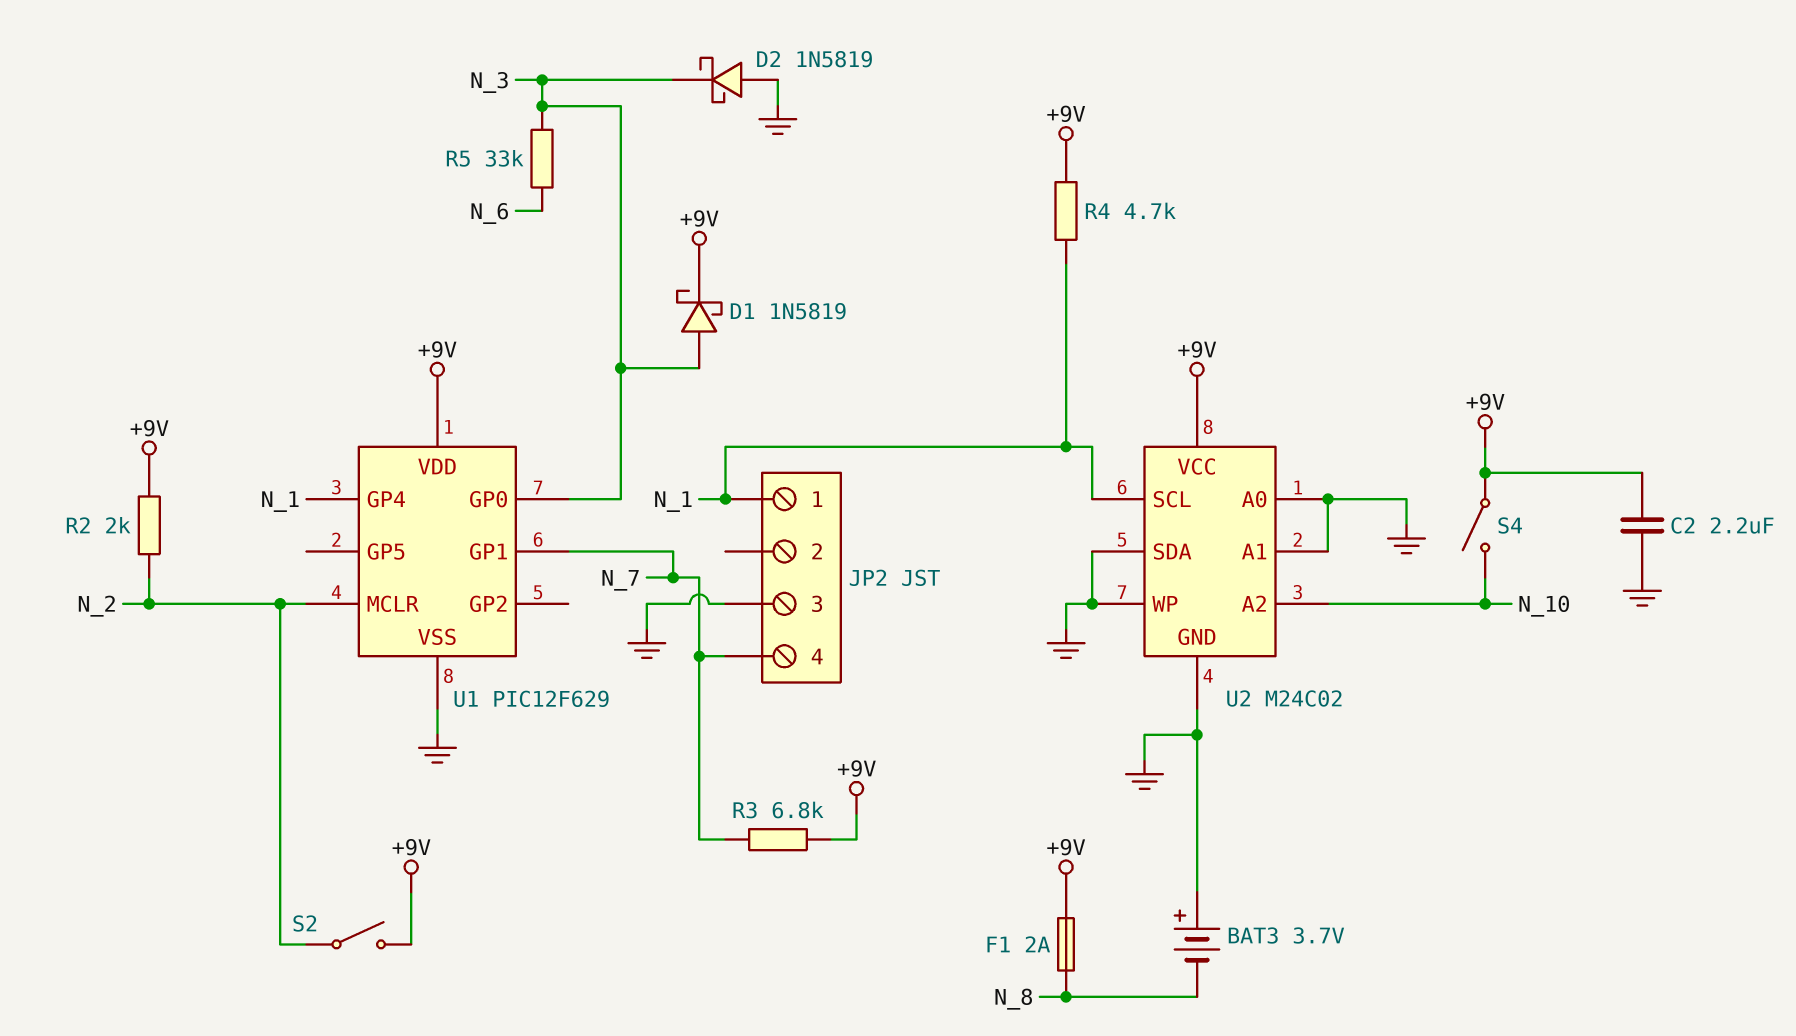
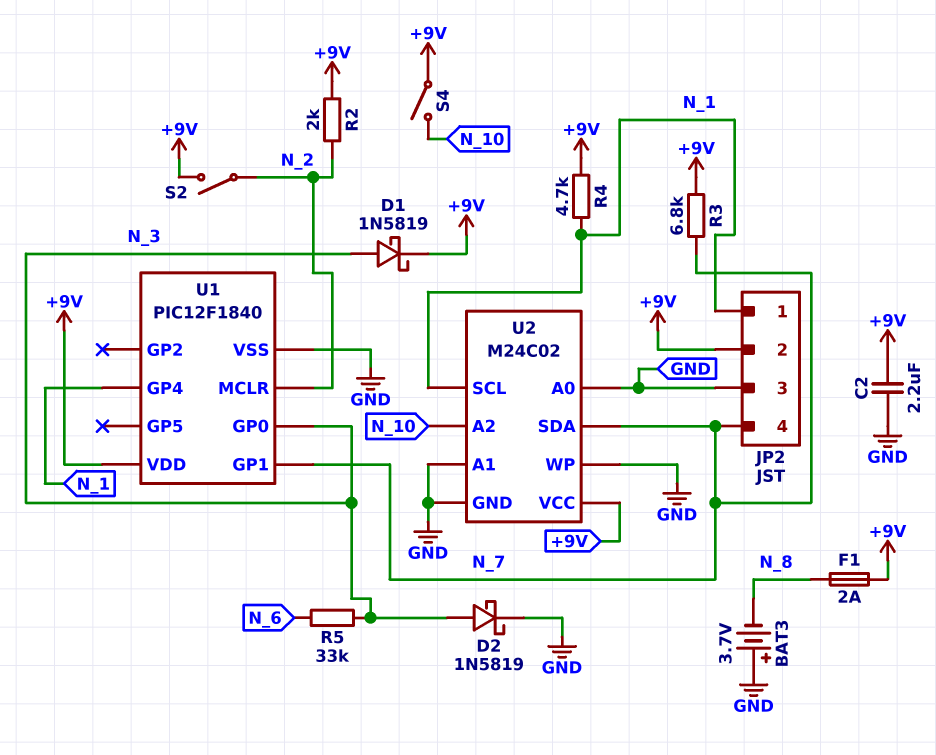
D2: schottky 1N5819 (A GND, K N_3) -> schottky 1N5819 (A N_3, K GND)
JP2 pin 2: none -> +9V
U1: PIC12F629 -> PIC12F1840
U2 pin SDA: GND -> N_7

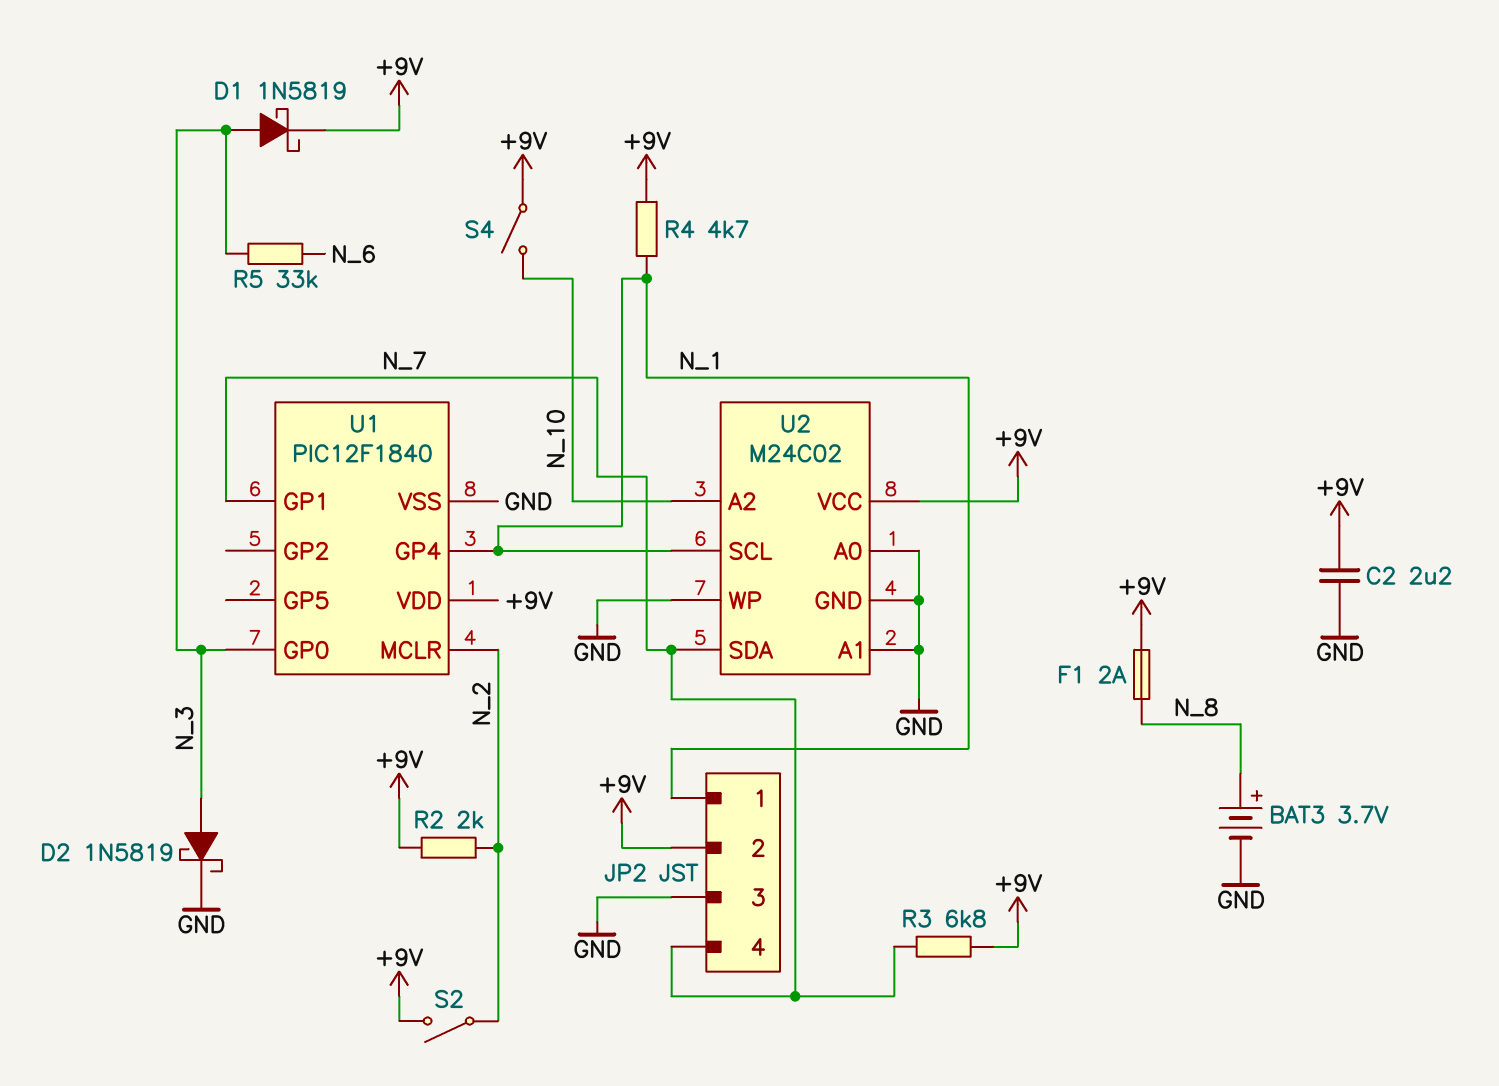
BAT3: 3.7V (plus GND, minus N_8) -> 3.7V (plus N_8, minus GND)

